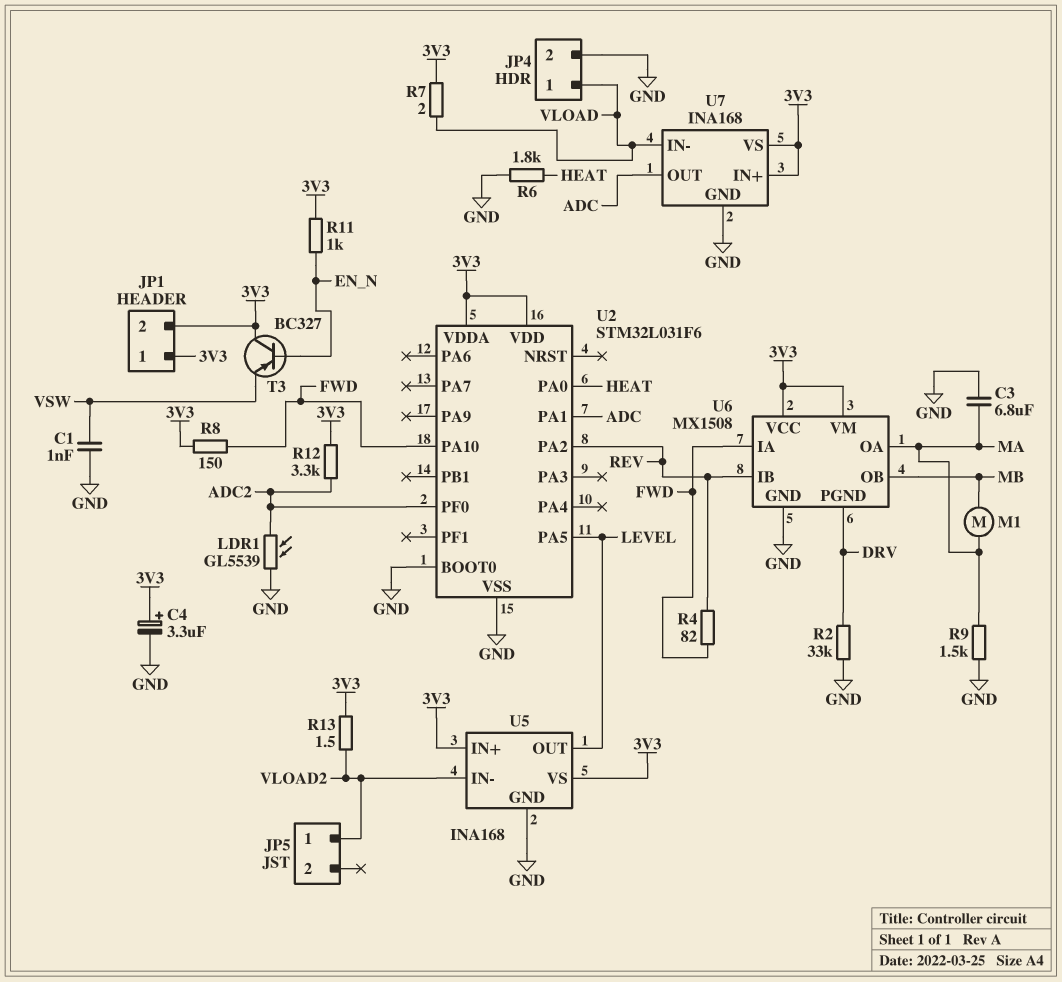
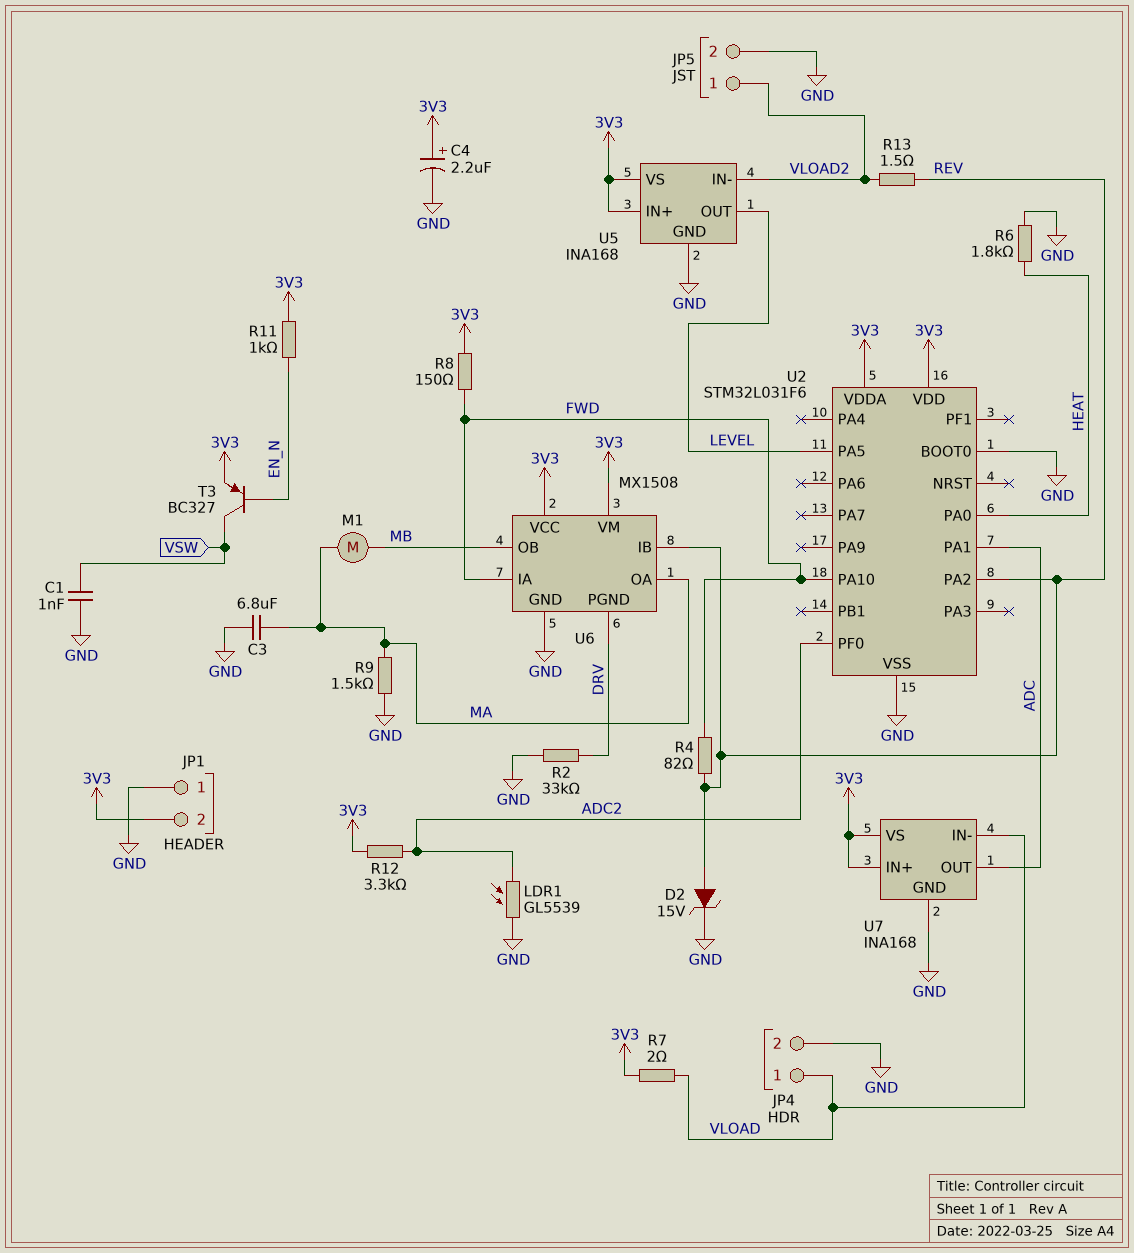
C4: 3.3uF (plus 3V3, minus GND) -> 2.2uF (plus 3V3, minus GND)
D2: none -> zener 15V (A REV, K GND)
JP1 pin 1: 3V3 -> GND
JP5 pin 2: none -> GND
R13: 1.5 (3V3, VLOAD2) -> 1.5 (REV, VLOAD2)
T3: PNP BC327 (B EN_N, C 3V3, E VSW) -> PNP BC327 (B EN_N, C VSW, E 3V3)

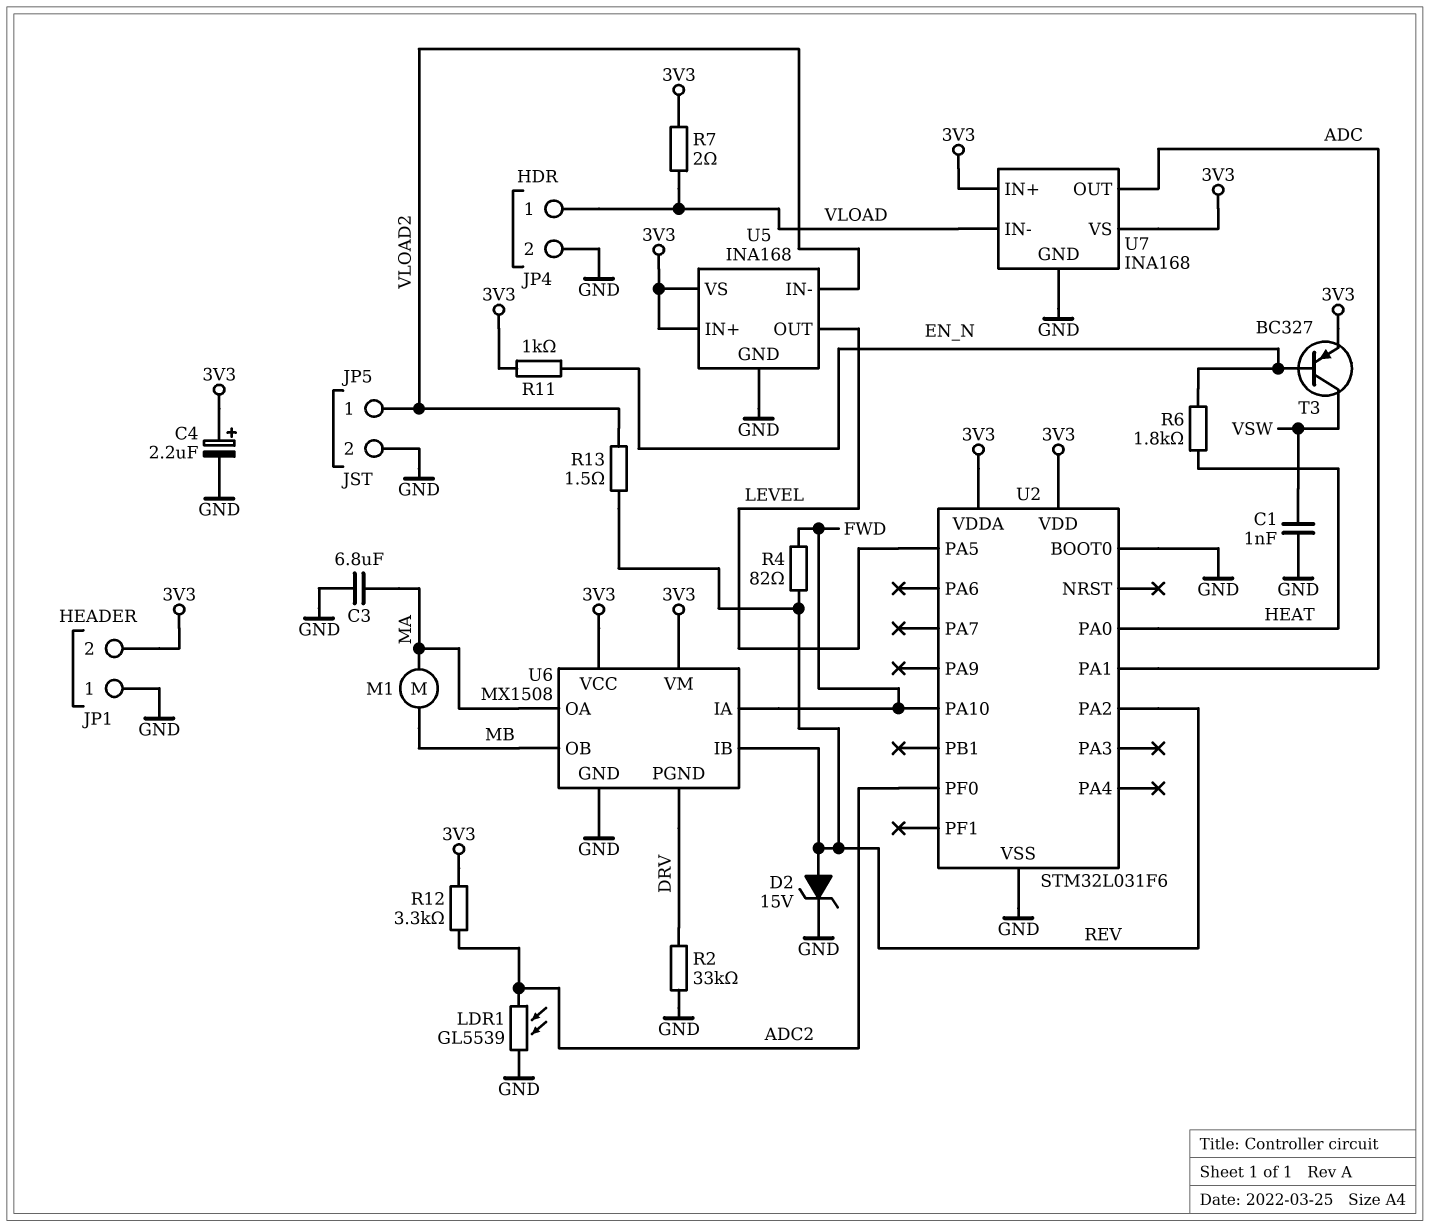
R6: 1.8k (GND, HEAT) -> 1.8k (EN_N, HEAT)
R8: 150 (3V3, FWD) -> none
R9: 1.5k (GND, MA) -> none

